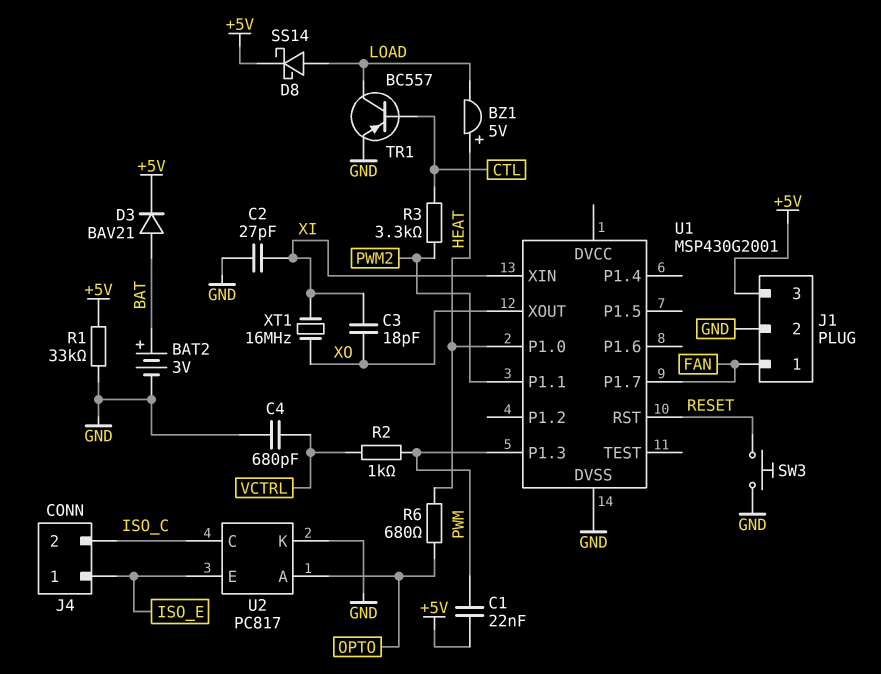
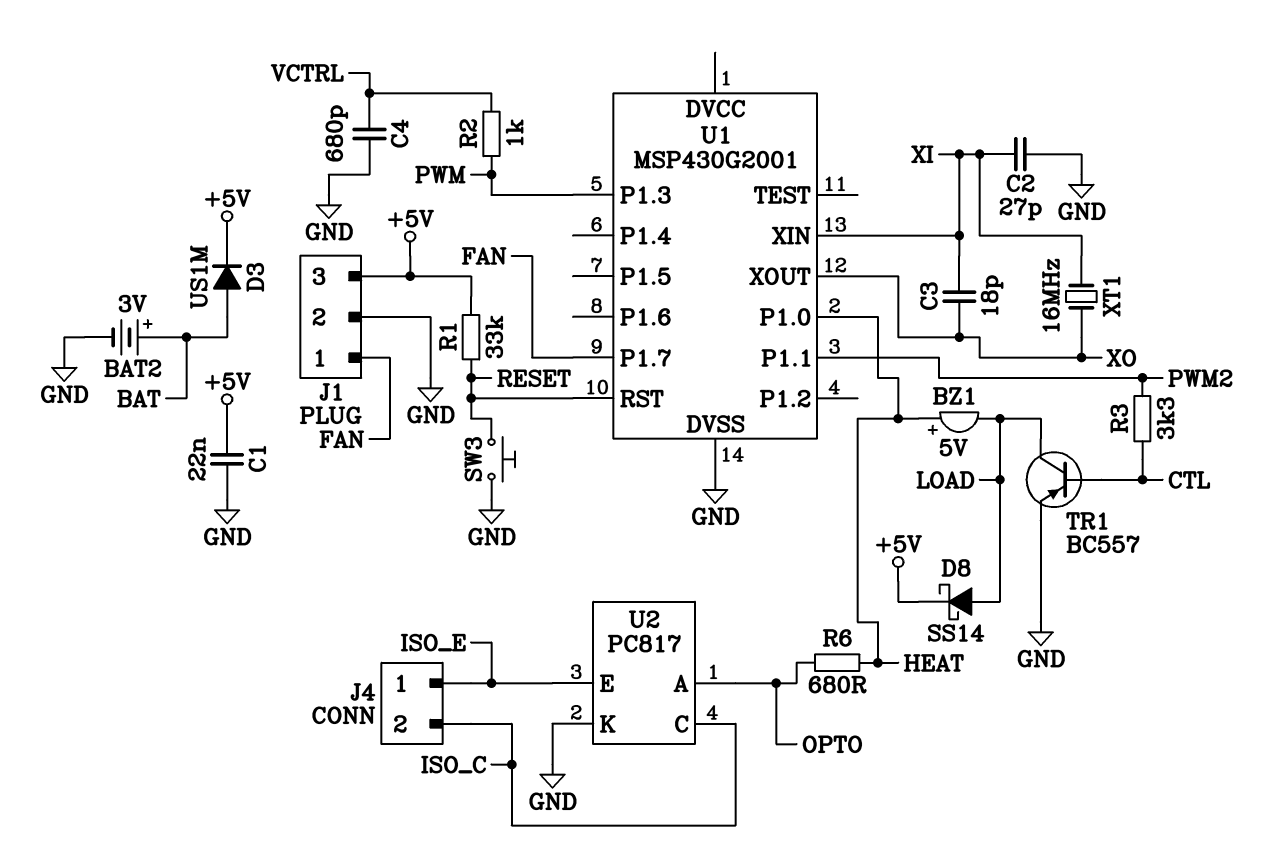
C1: 22nF (+5V, PWM) -> 22nF (+5V, GND)
D3: diode BAV21 (A BAT, K +5V) -> diode US1M (A BAT, K +5V)
R1: 33k (+5V, GND) -> 33k (+5V, RESET)

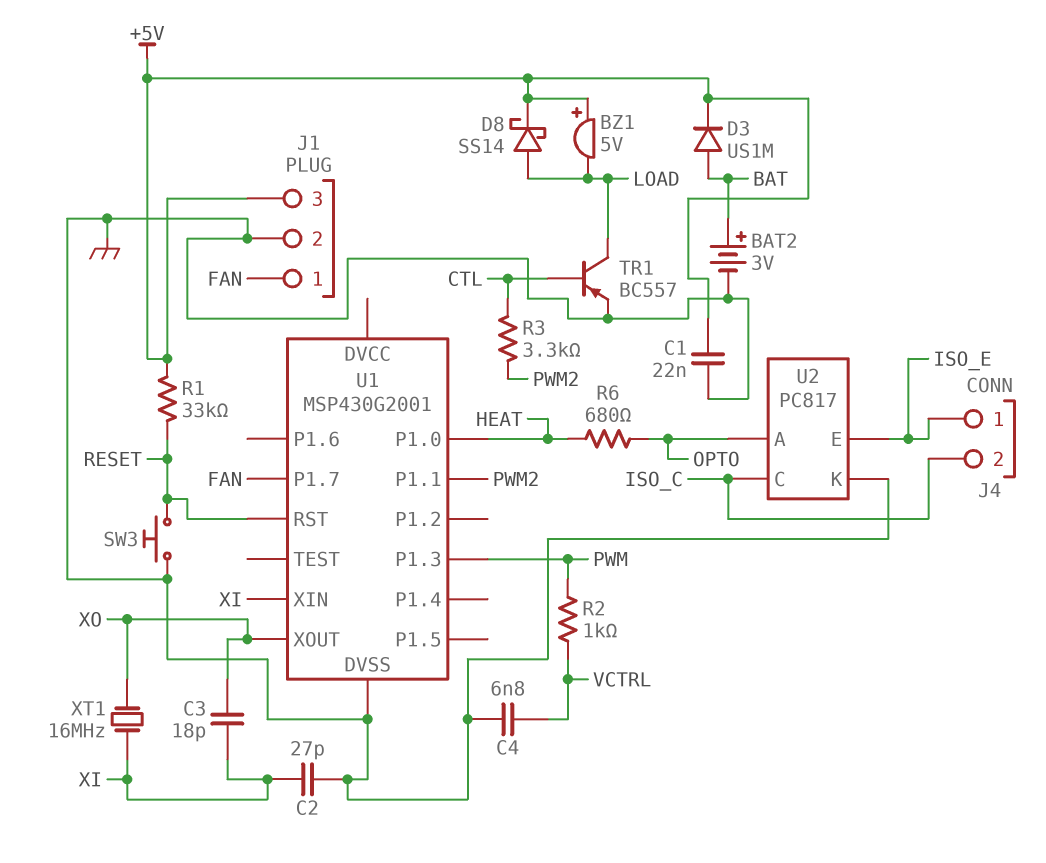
BZ1: buzzer 5V (plus HEAT, minus LOAD) -> buzzer 5V (plus +5V, minus LOAD)
C4: 680pF (GND, VCTRL) -> 6.8nF (GND, VCTRL)

